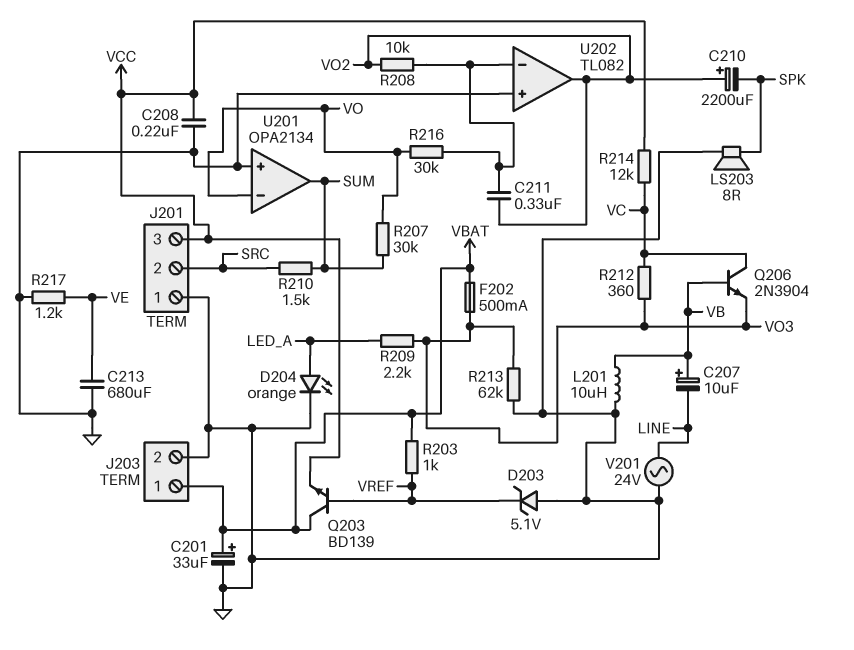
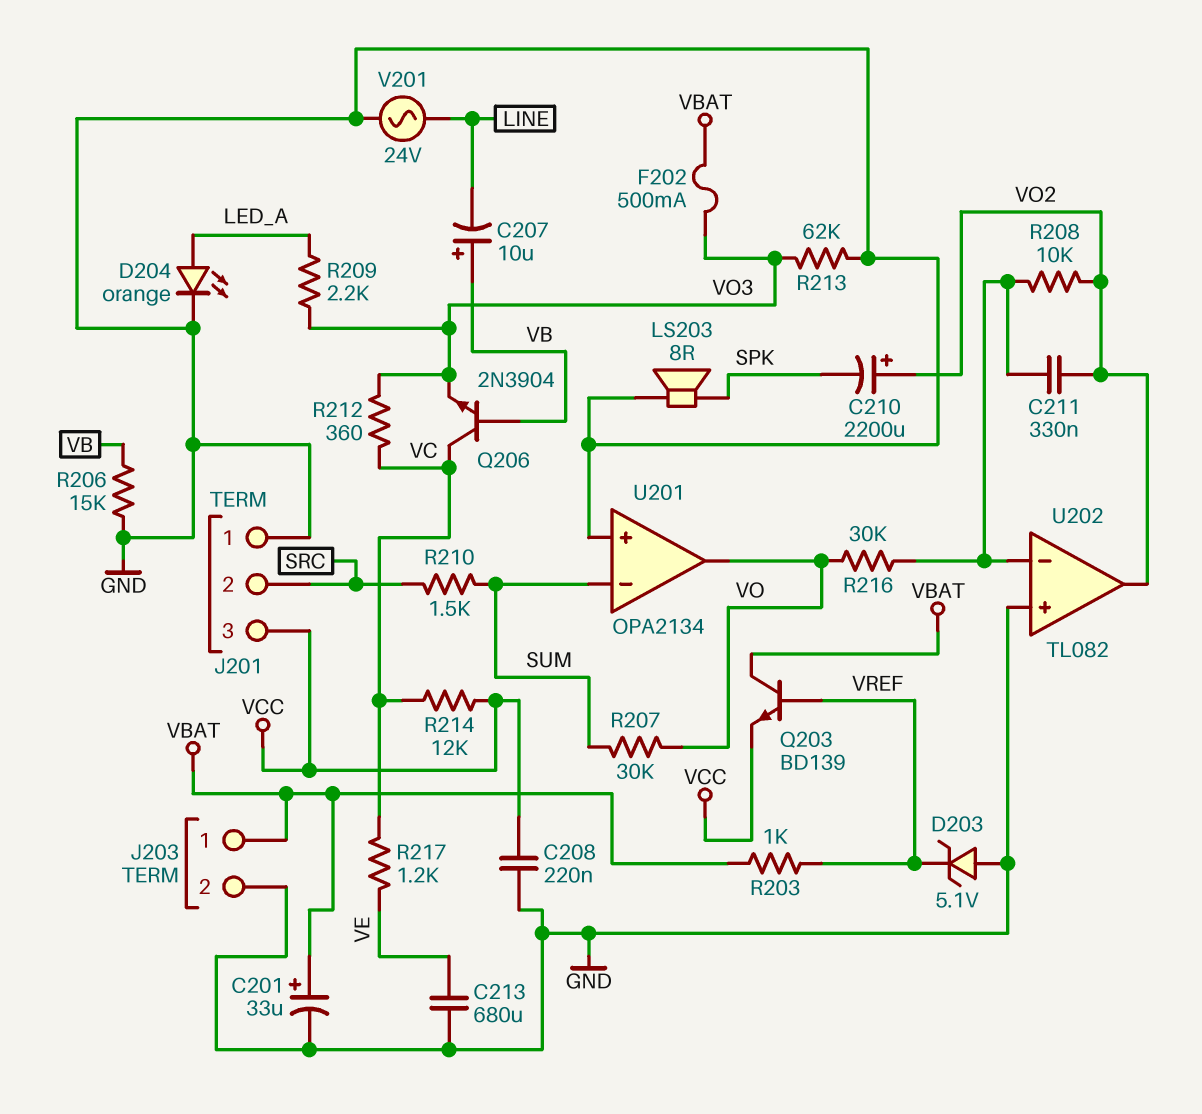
L201: 10uH (GND, VB) -> none
R206: none -> 15k (GND, VB)
R217: 1.2k (GND, VE) -> 1.2k (VC, VE)
U201 pin in-: VO -> SUM
U201 pin out: SUM -> VO

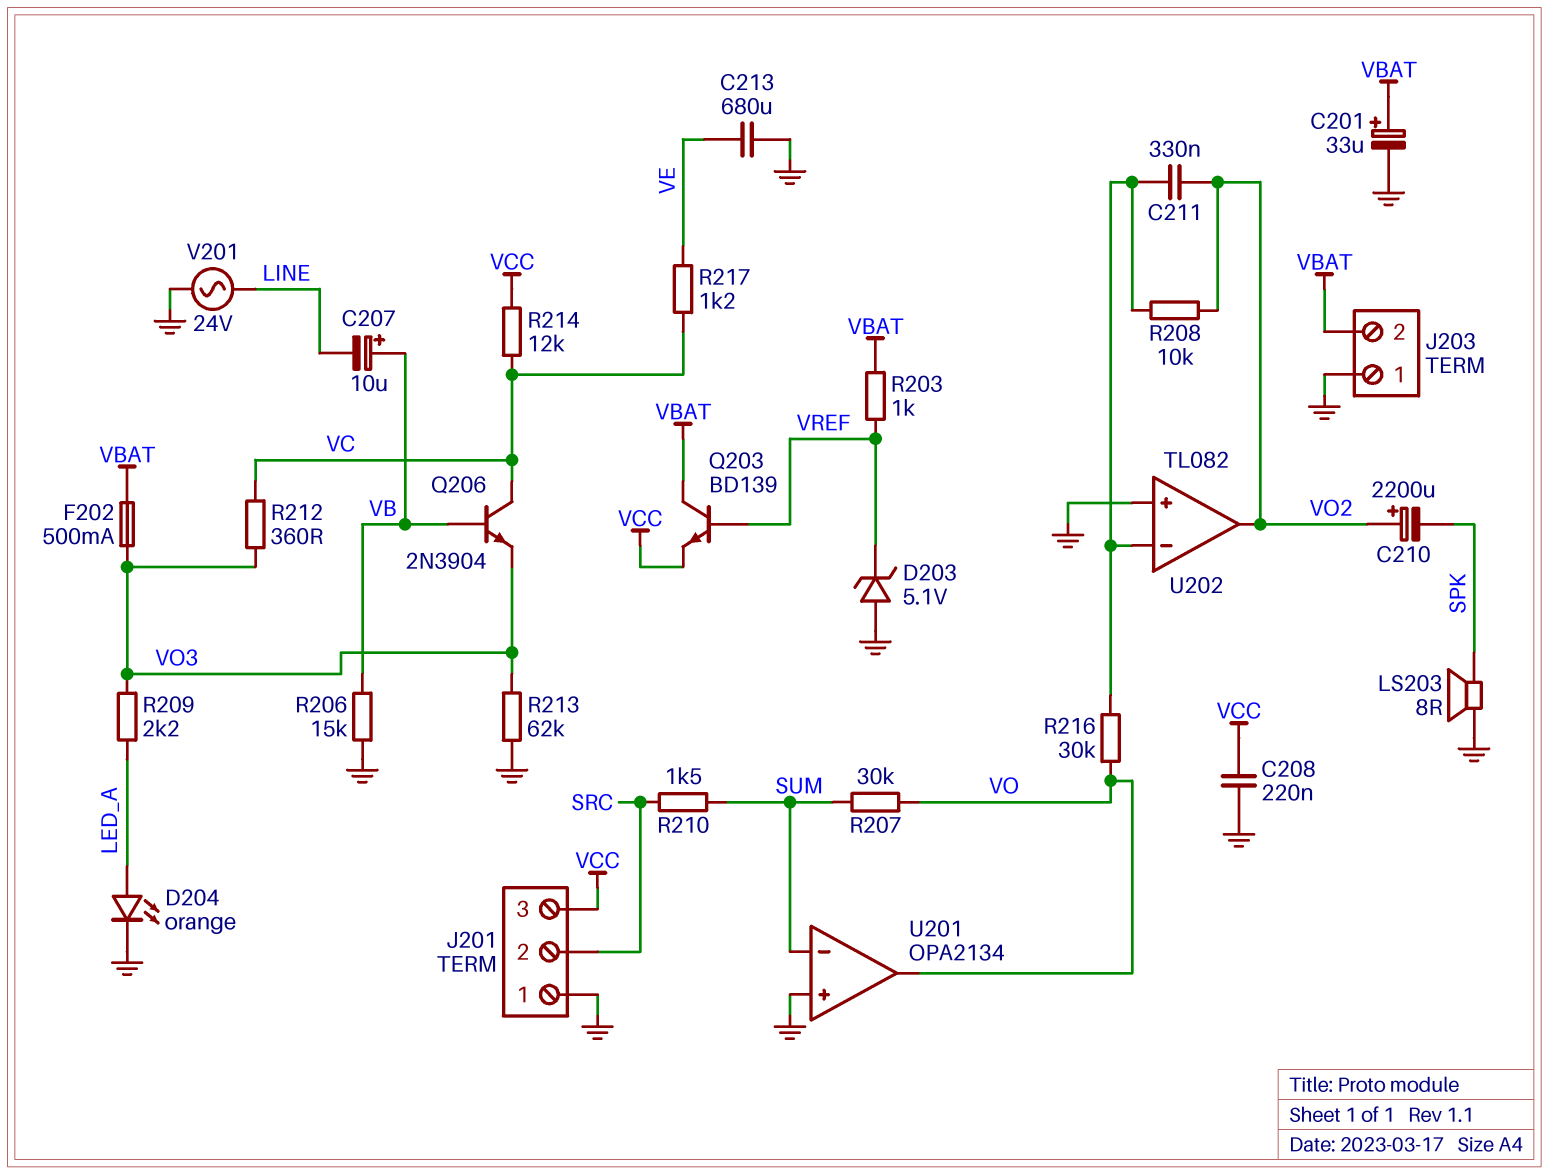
J203 pin 1: VBAT -> GND
J203 pin 2: GND -> VBAT

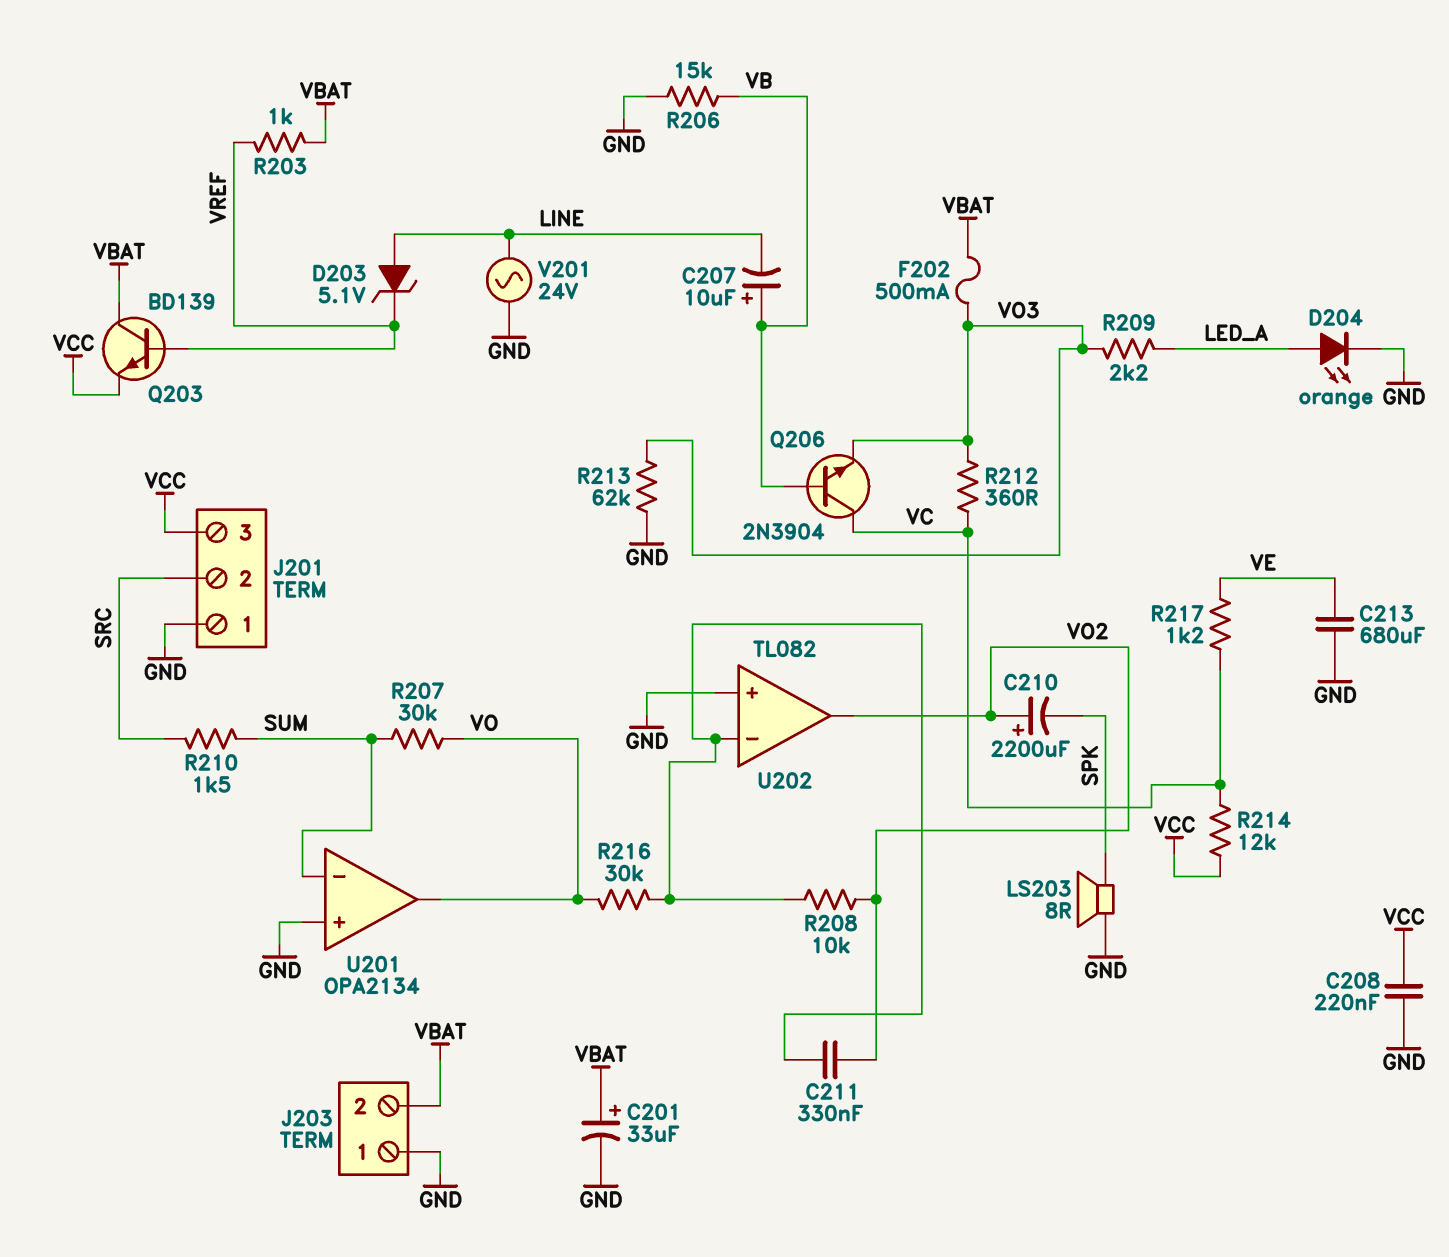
D203: zener 5.1V (A GND, K VREF) -> zener 5.1V (A LINE, K VREF)

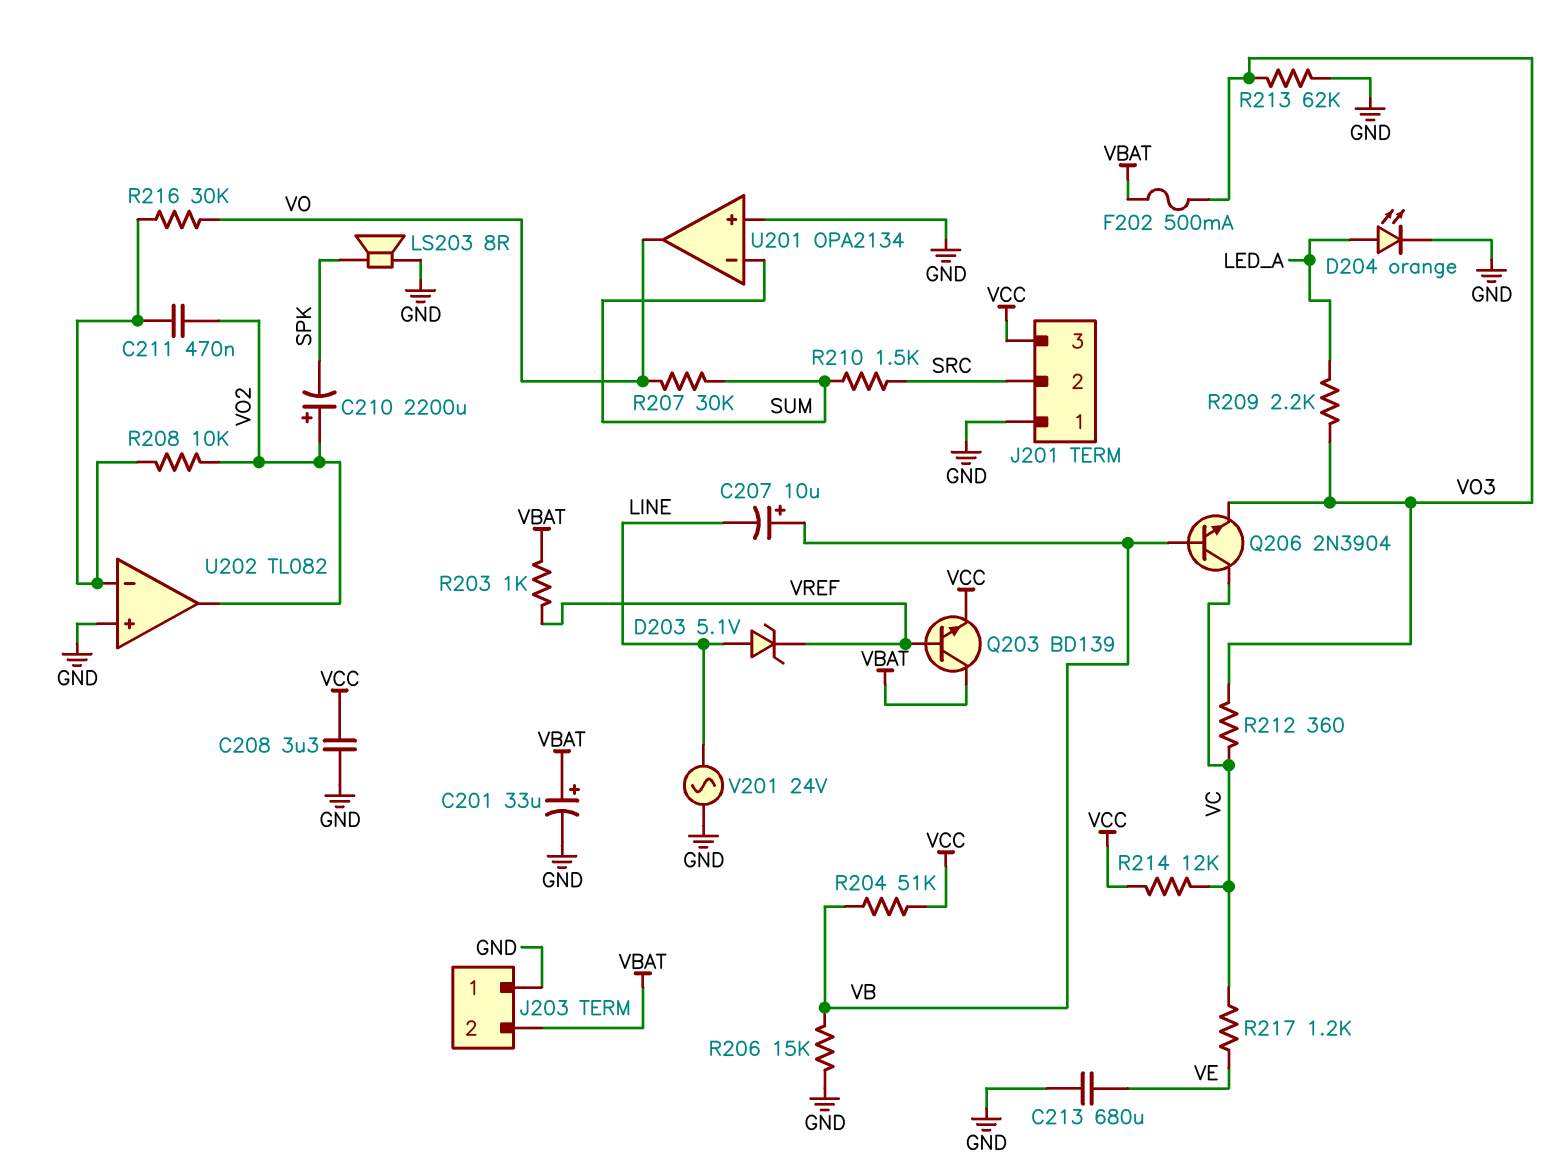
C208: 220nF (GND, VCC) -> 3.3uF (GND, VCC)
C211: 330nF (U202/in-, VO2) -> 470nF (U202/in-, VO2)
R204: none -> 51k (VB, VCC)

